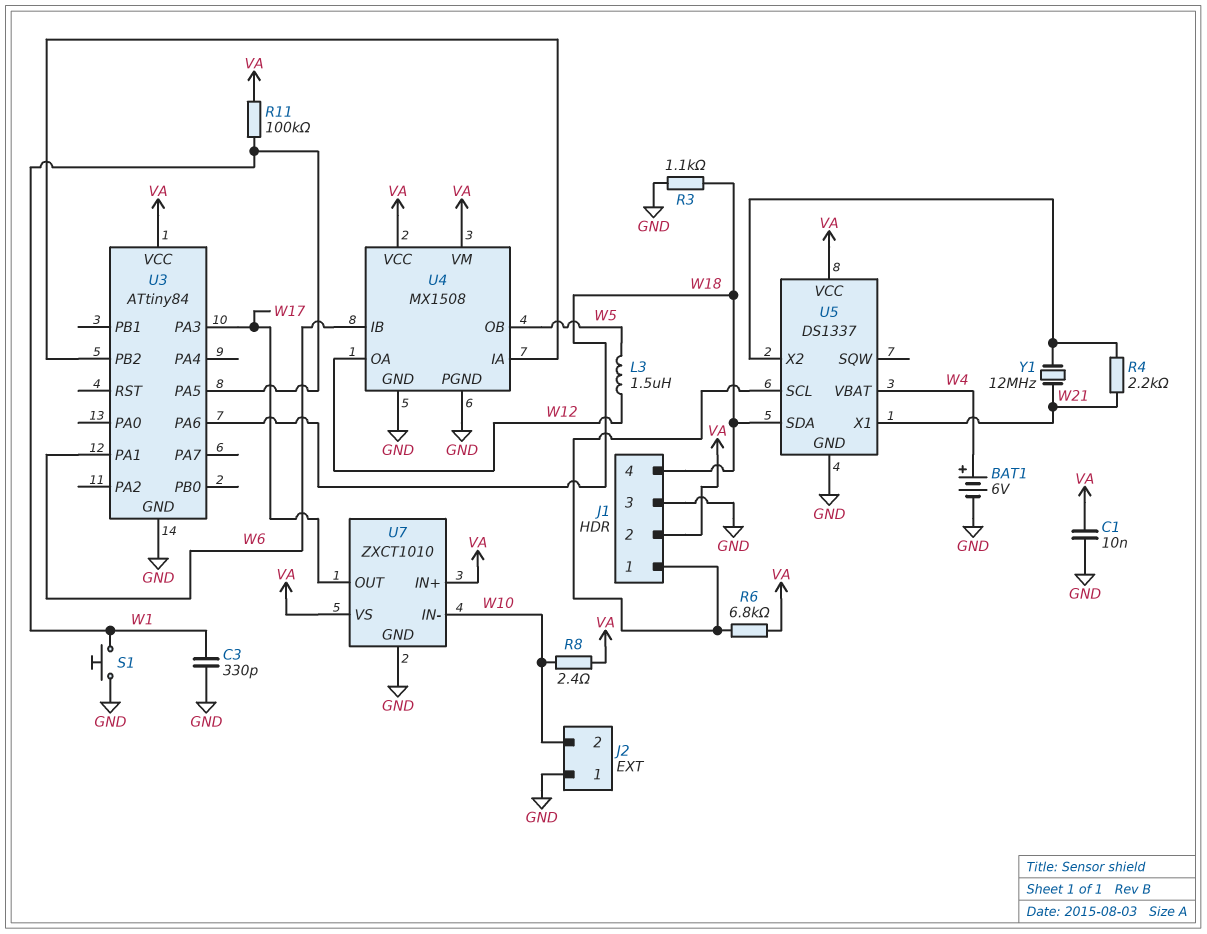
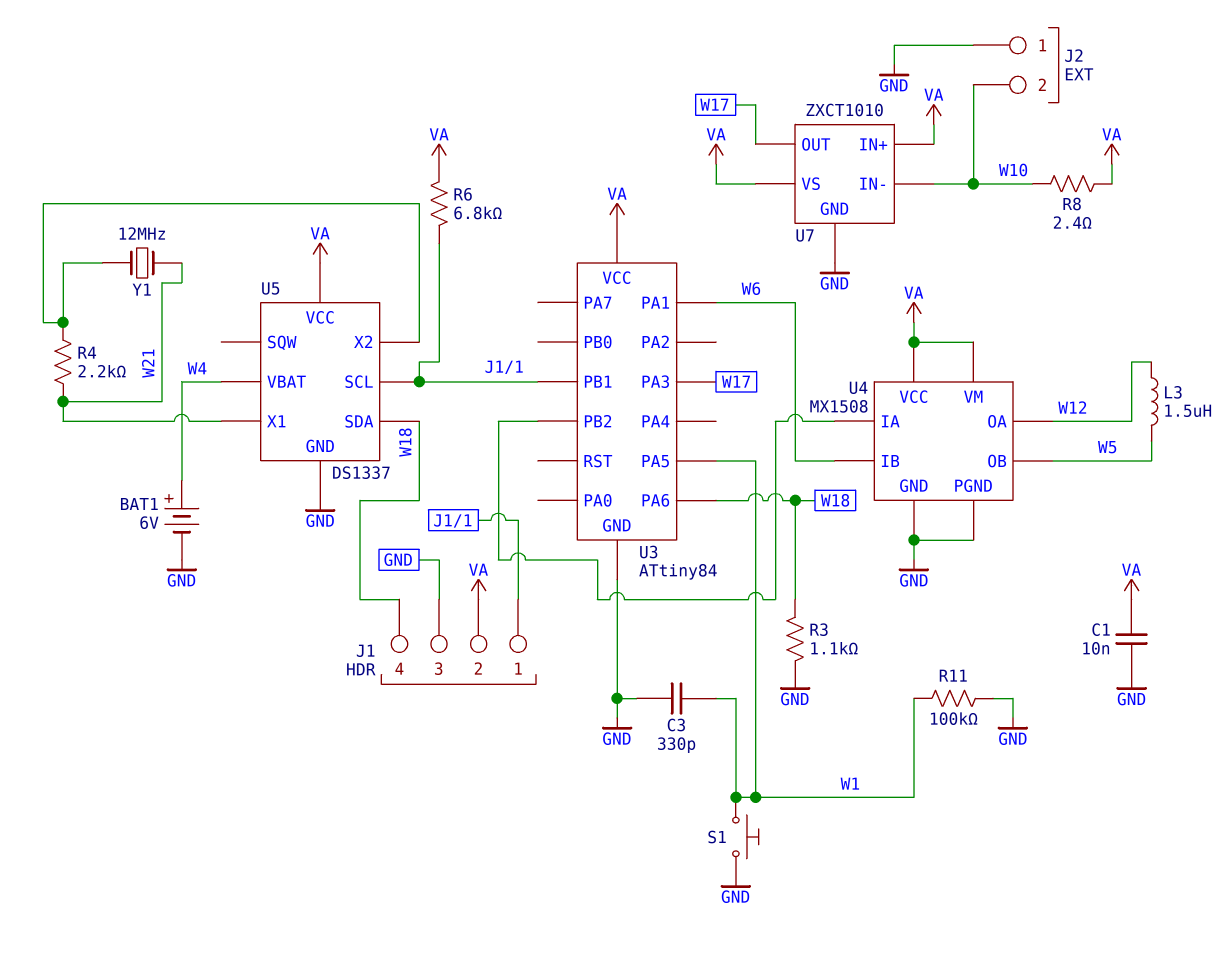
R11: 100k (VA, W1) -> 100k (GND, W1)
U3 pin PB1: none -> J1/1

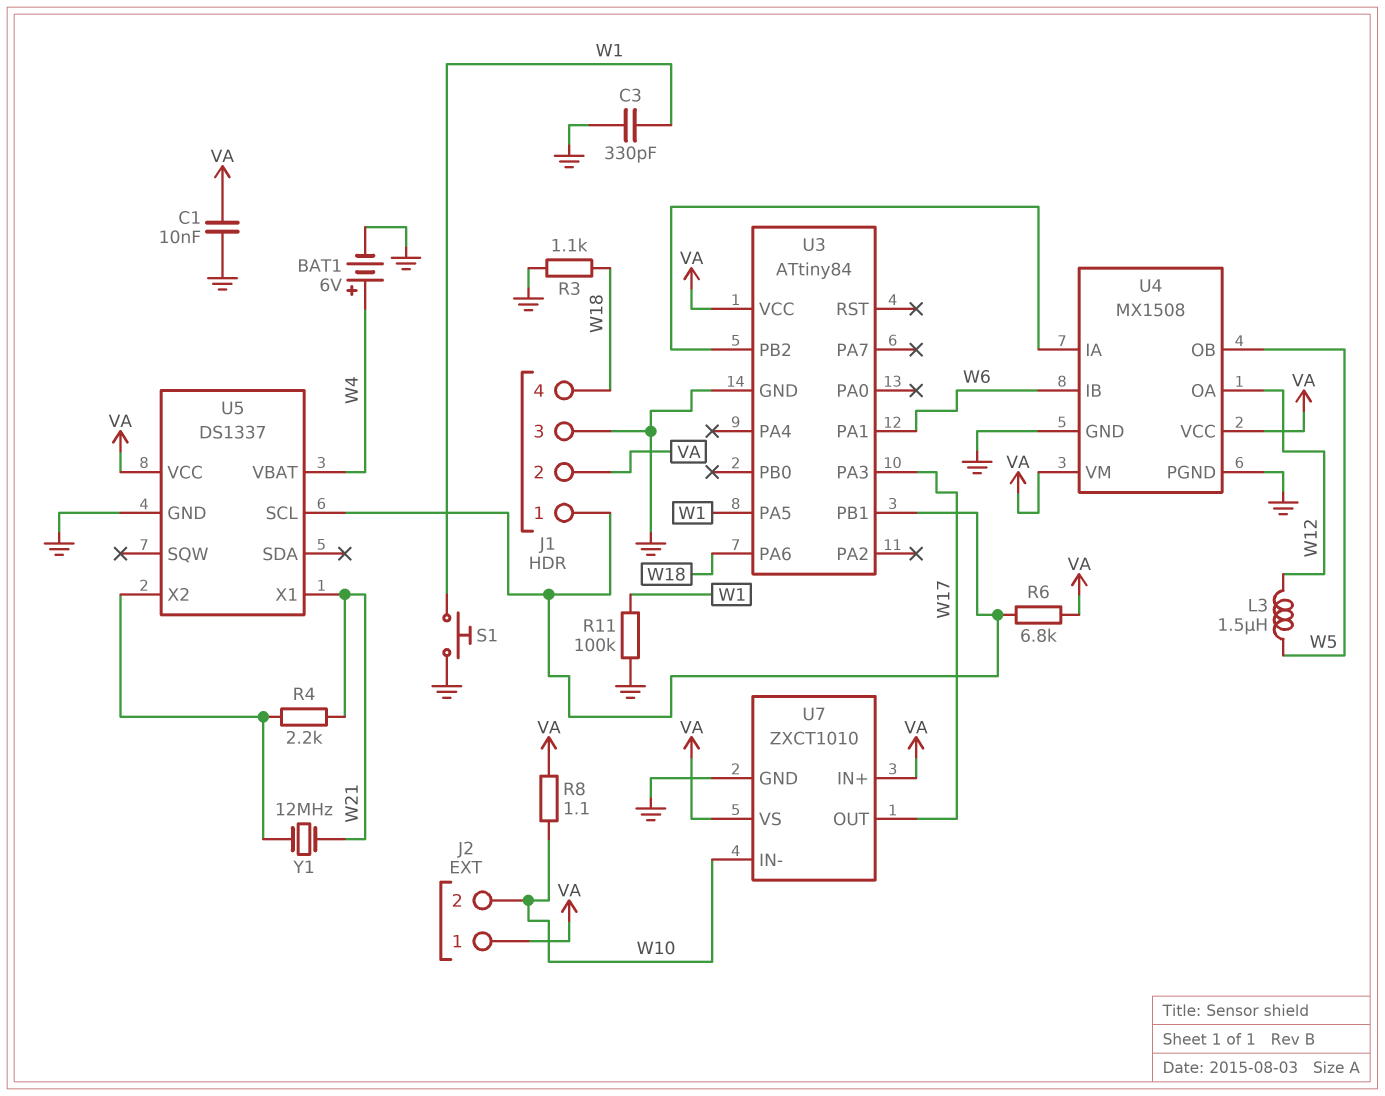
J2 pin 1: GND -> VA
R8: 2.4 (VA, W10) -> 1.1 (VA, W10)
U5 pin SDA: W18 -> none

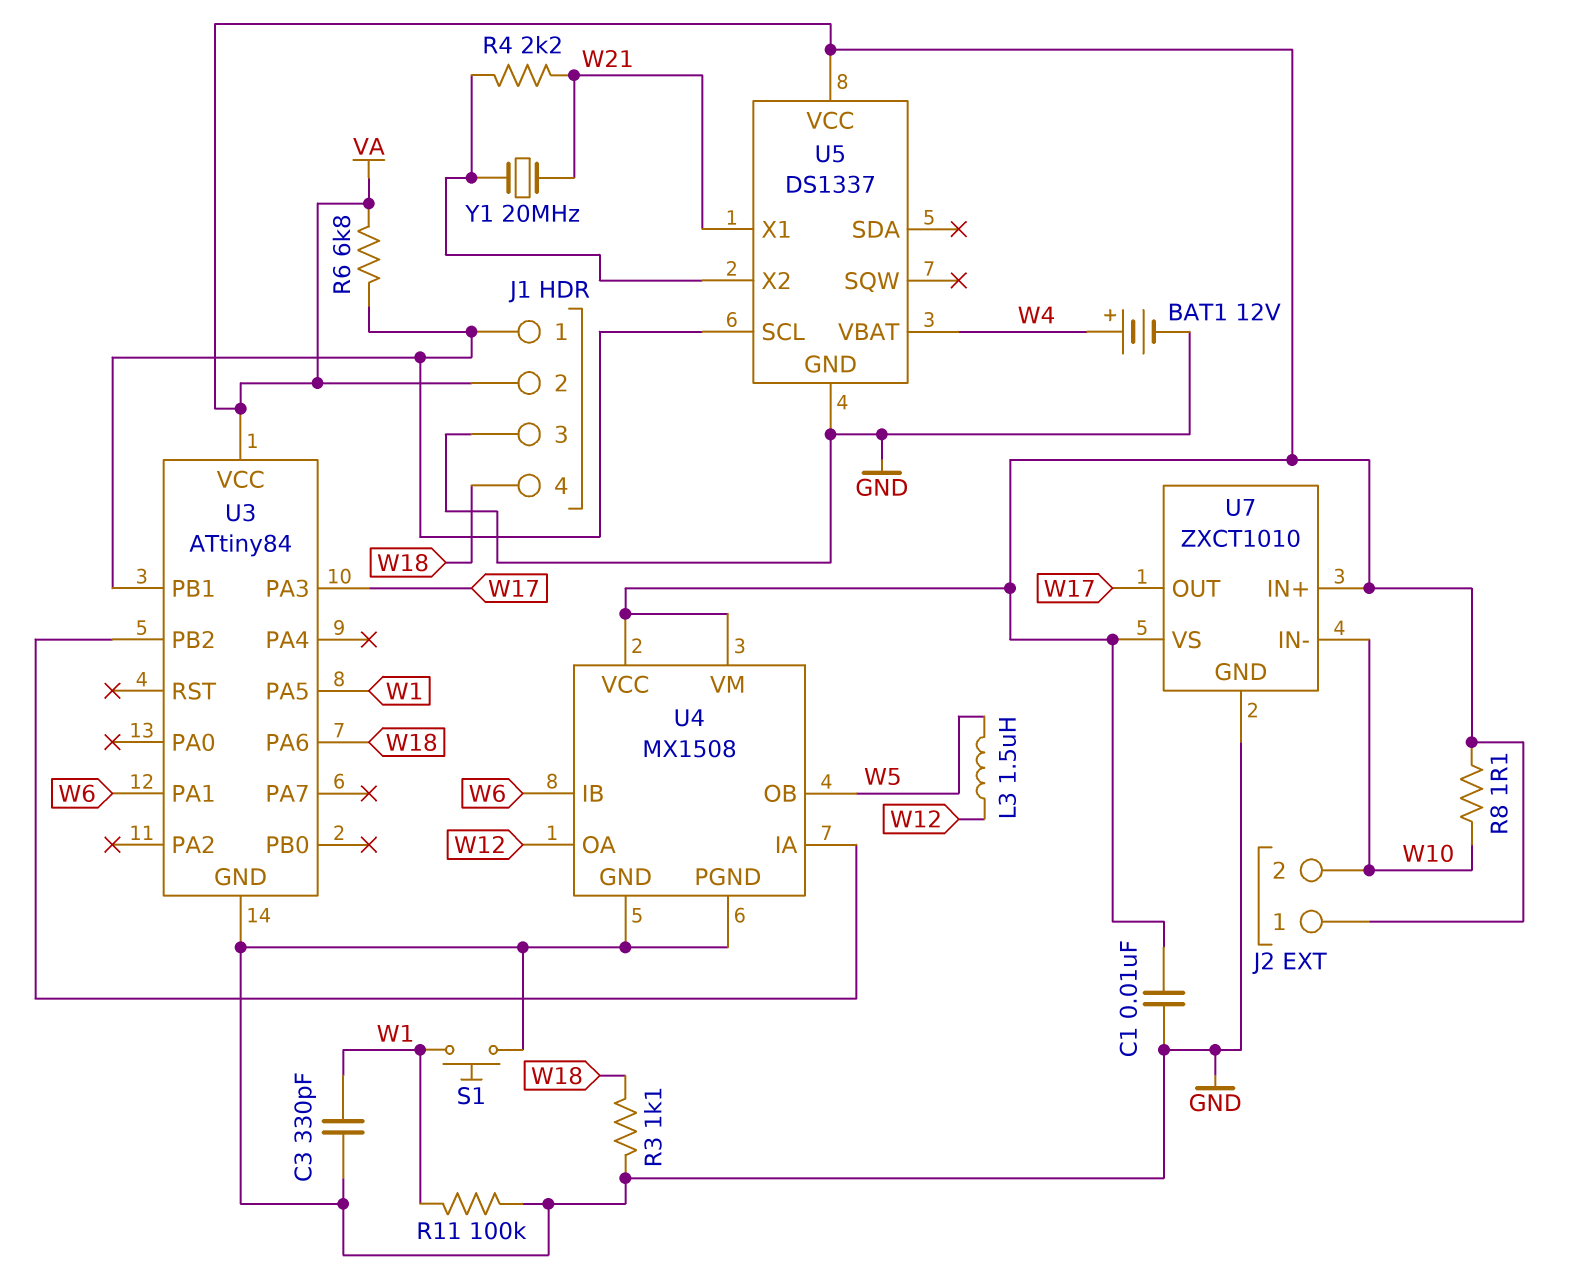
BAT1: 6V (plus W4, minus GND) -> 12V (plus W4, minus GND)
Y1: 12MHz (U5/X2, W21) -> 20MHz (U5/X2, W21)

